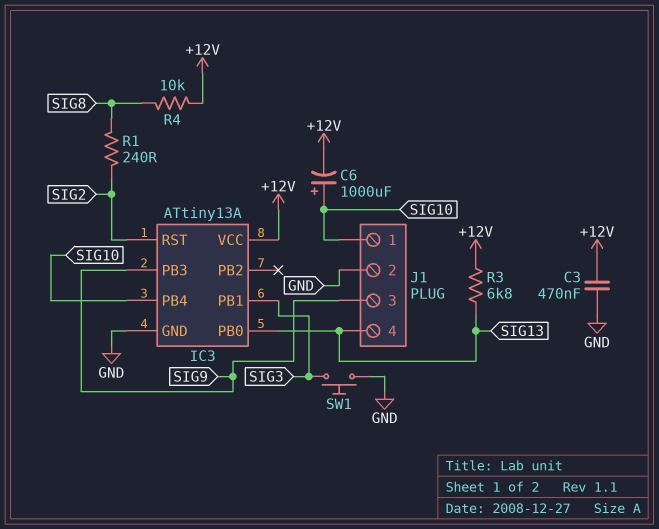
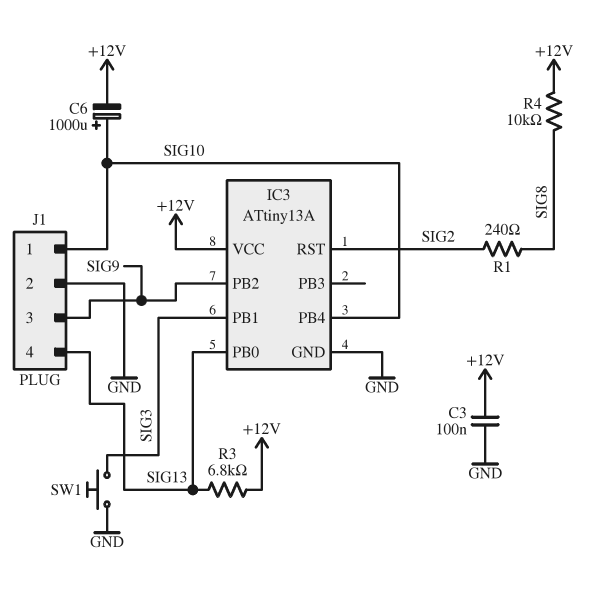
C3: 470nF (+12V, GND) -> 100nF (+12V, GND)
IC3 pin PB2: none -> SIG9
IC3 pin PB3: SIG9 -> none

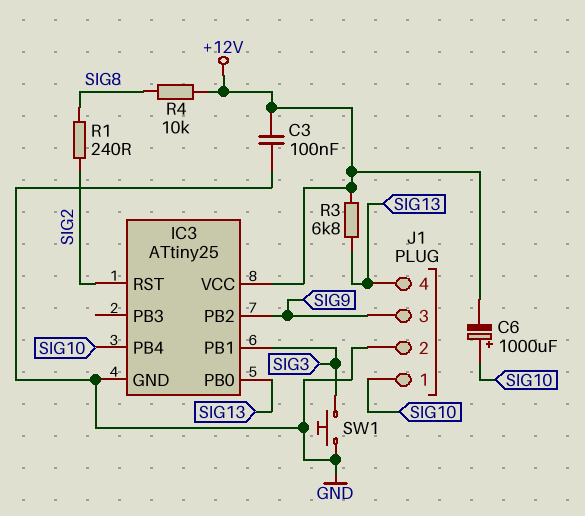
IC3: ATtiny13A -> ATtiny25

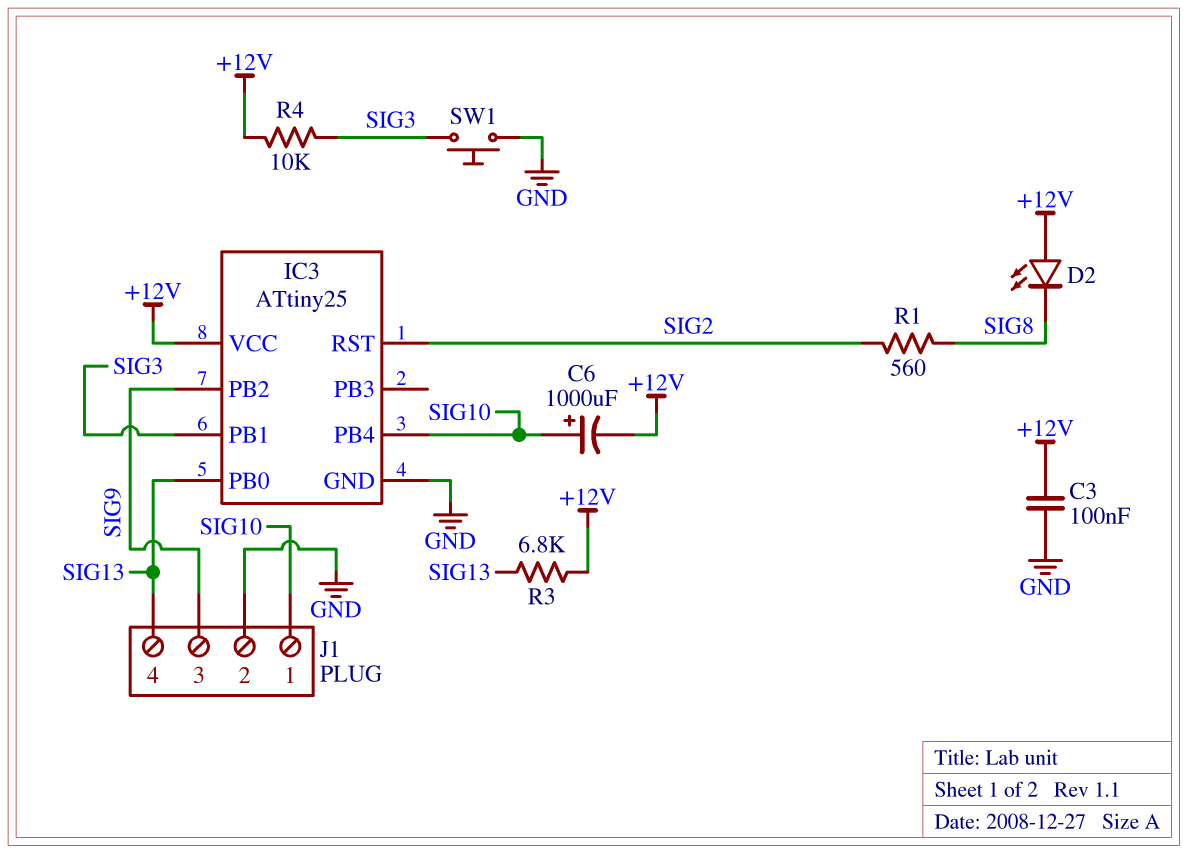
D2: none -> LED (A +12V, K SIG8)
R1: 240 (SIG2, SIG8) -> 560 (SIG2, SIG8)
R4: 10k (+12V, SIG8) -> 10k (+12V, SIG3)

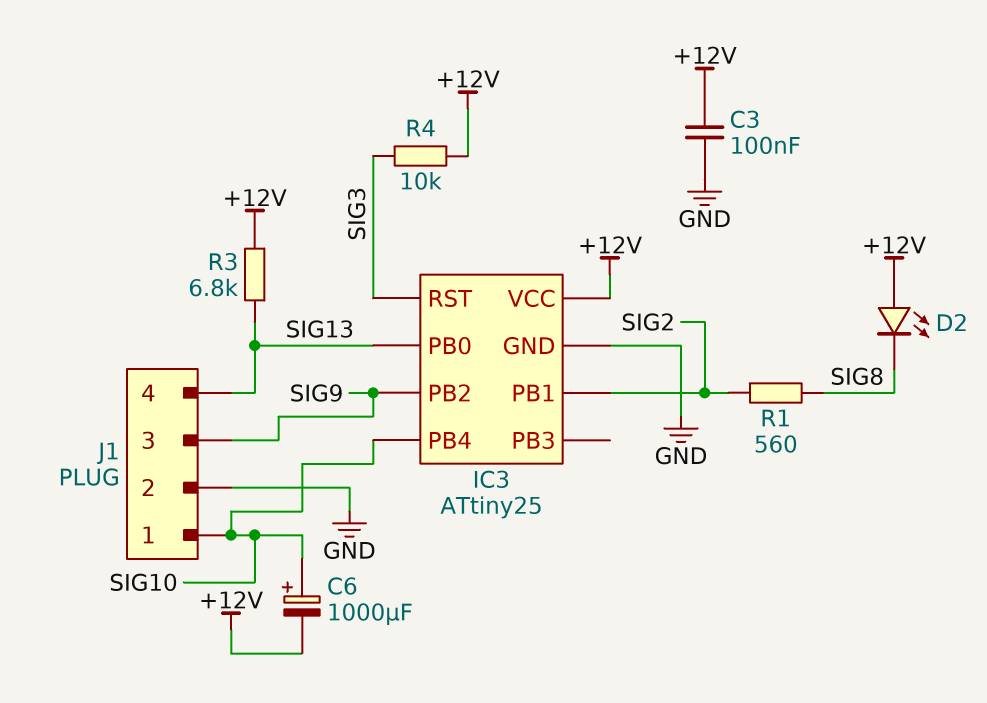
IC3 pin PB1: SIG3 -> SIG2
IC3 pin RST: SIG2 -> SIG3
SW1: button (GND, SIG3) -> none

